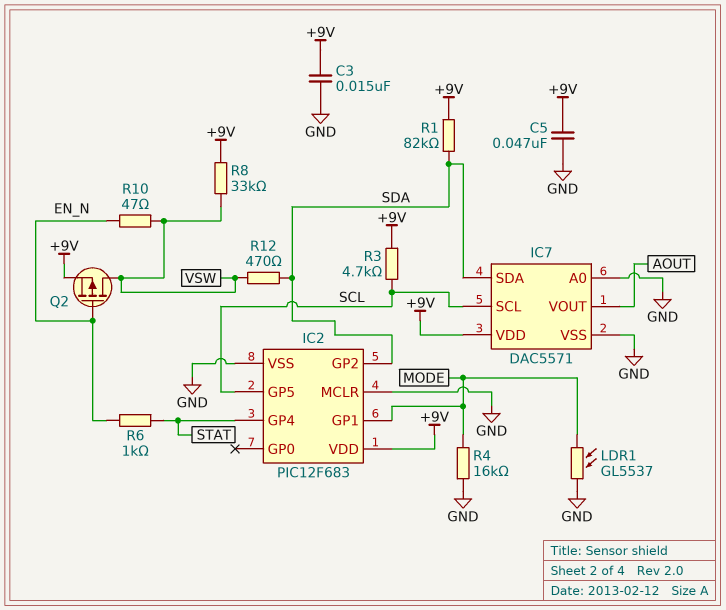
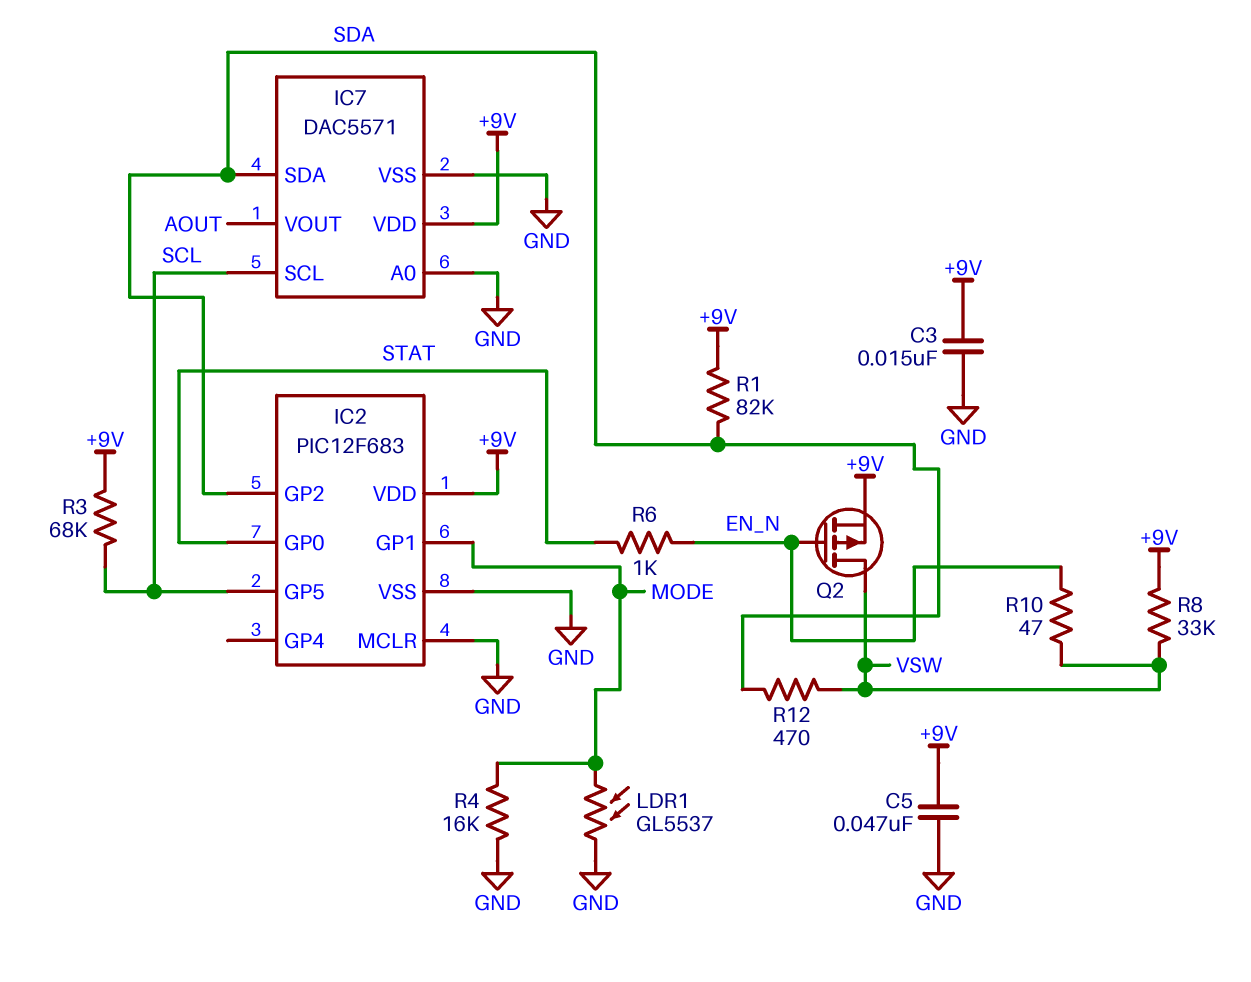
IC2 pin GP0: none -> STAT
IC2 pin GP4: STAT -> none
R3: 4.7k (+9V, SCL) -> 68k (+9V, SCL)

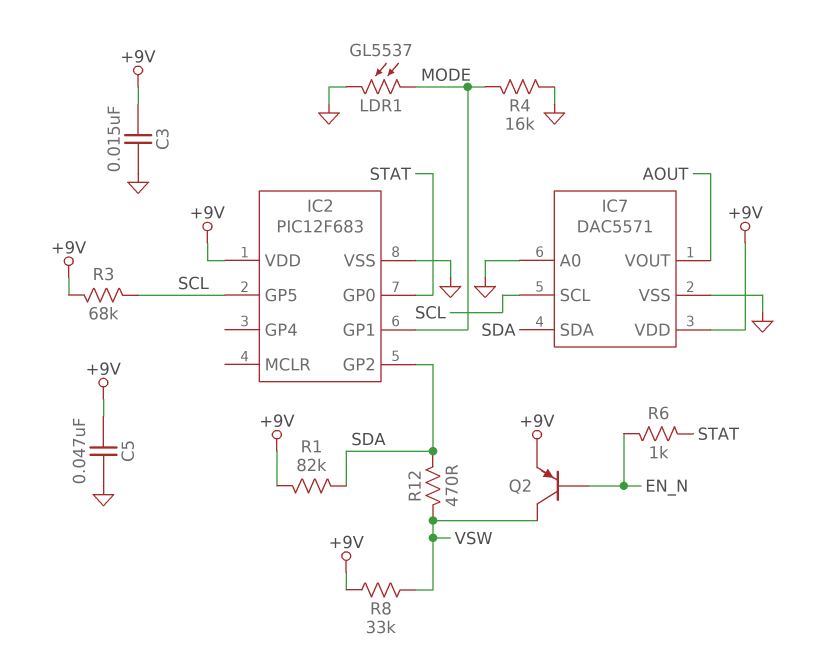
IC2 pin MCLR: GND -> none
Q2: PMOS (G EN_N, D VSW, S +9V) -> PNP (B EN_N, C VSW, E +9V)
R10: 47 (EN_N, VSW) -> none

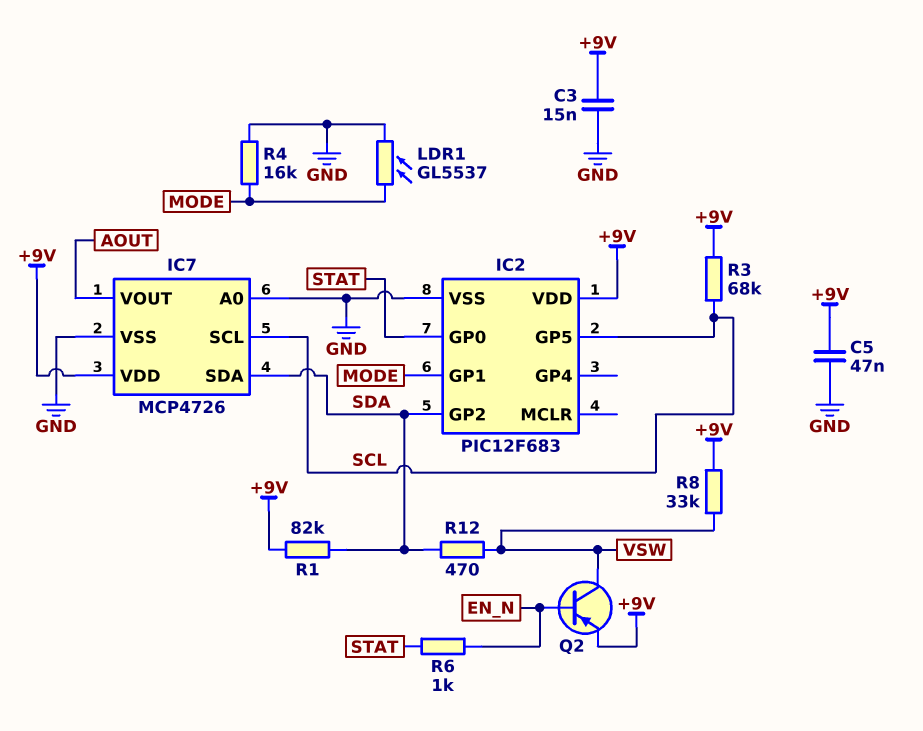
IC7: DAC5571 -> MCP4726

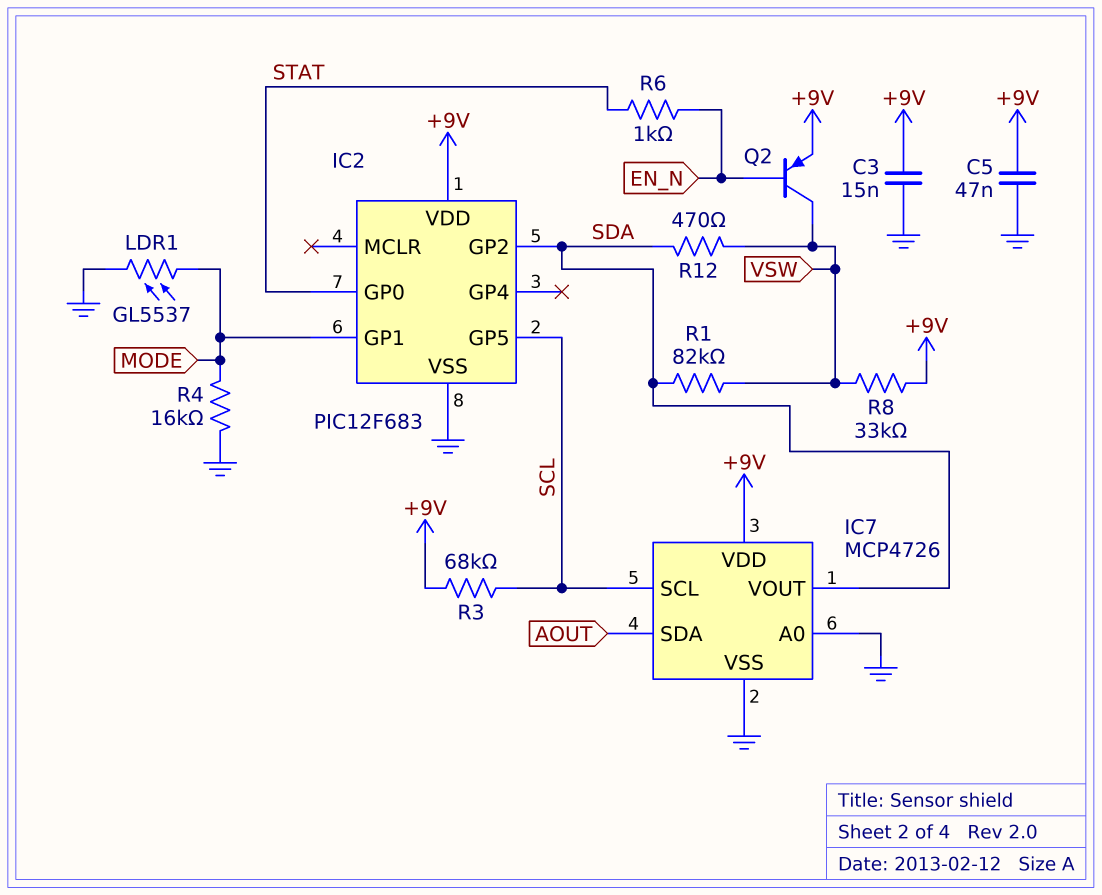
IC7 pin SDA: SDA -> AOUT
IC7 pin VOUT: AOUT -> SDA
R1: 82k (+9V, SDA) -> 82k (SDA, VSW)

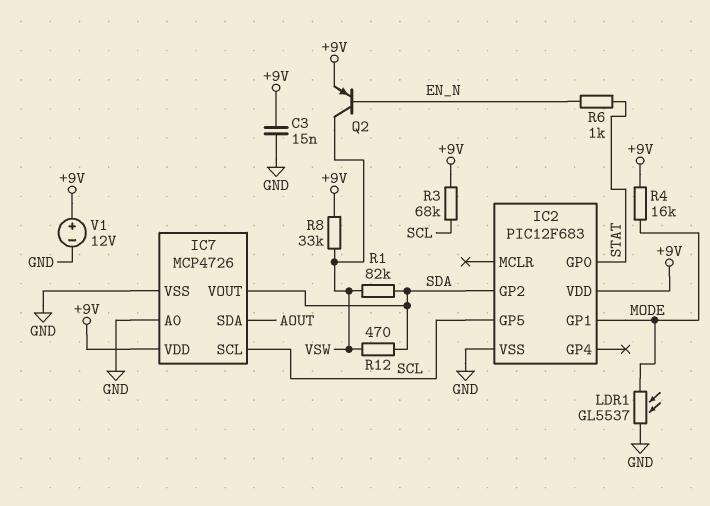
C5: 47nF (+9V, GND) -> none
R4: 16k (GND, MODE) -> 16k (+9V, MODE)
V1: none -> 12V (plus +9V, minus GND)

